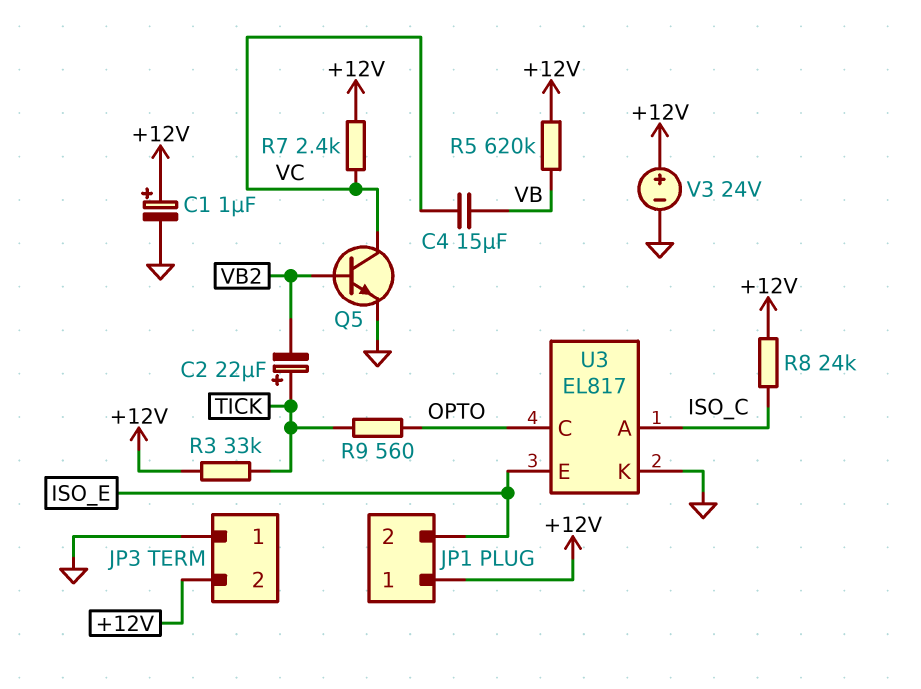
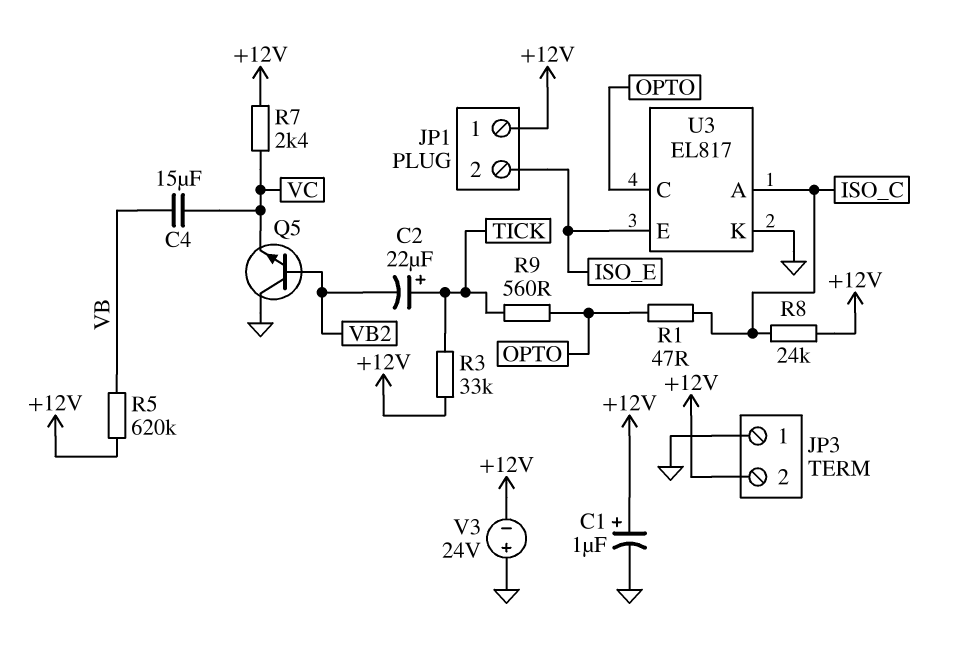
Q5: NPN (B VB2, C VC, E GND) -> NPN (B VB2, C GND, E VC)
R1: none -> 47 (ISO_C, OPTO)
V3: 24V (plus +12V, minus GND) -> 24V (plus GND, minus +12V)

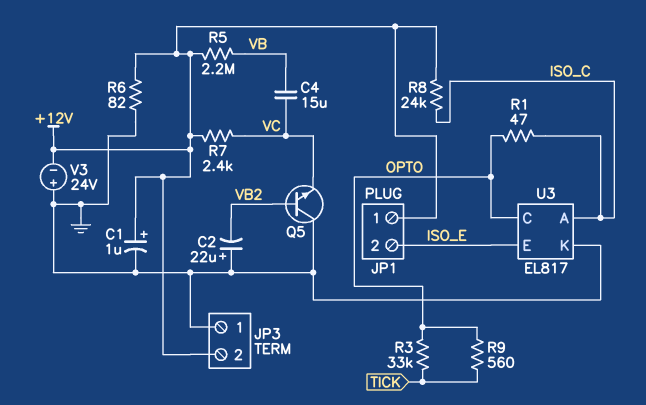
C2: 22uF (plus TICK, minus VB2) -> 22uF (plus GND, minus VB2)
R3: 33k (+12V, TICK) -> 33k (OPTO, TICK)
R5: 620k (+12V, VB) -> 2.2M (+12V, VB)
R6: none -> 82 (+12V, GND)

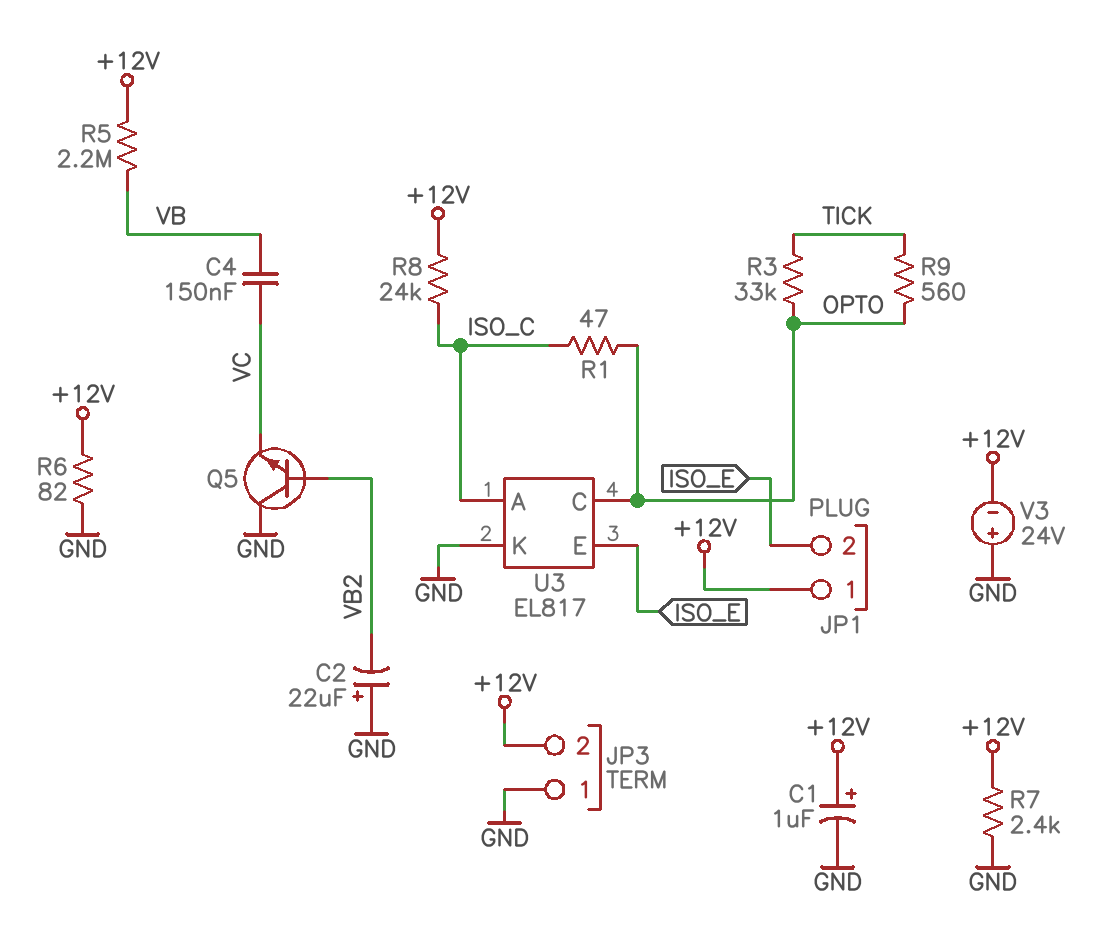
C4: 15uF (VB, VC) -> 150nF (VB, VC)
R7: 2.4k (+12V, VC) -> 2.4k (+12V, GND)

